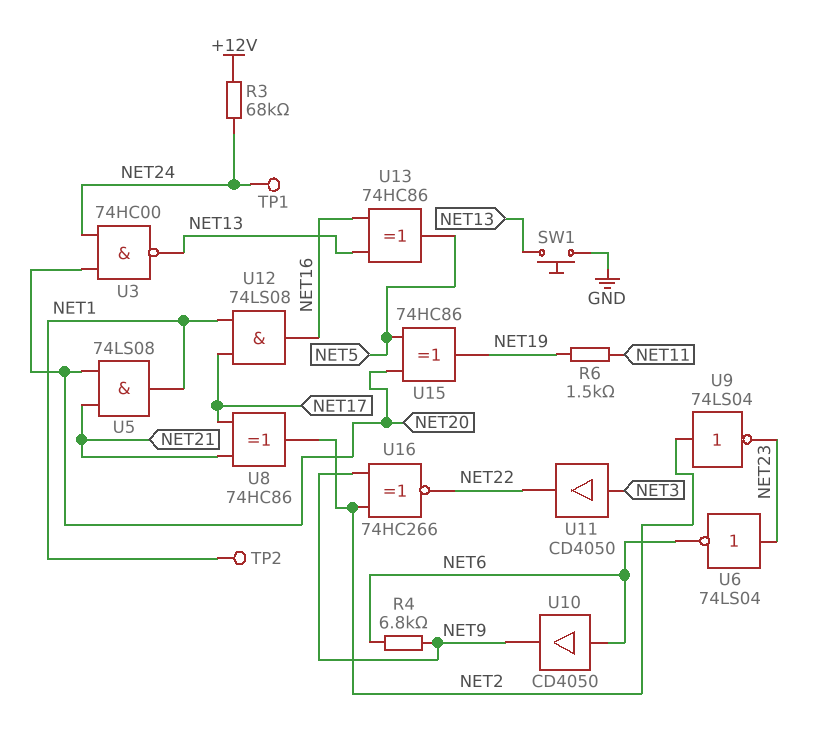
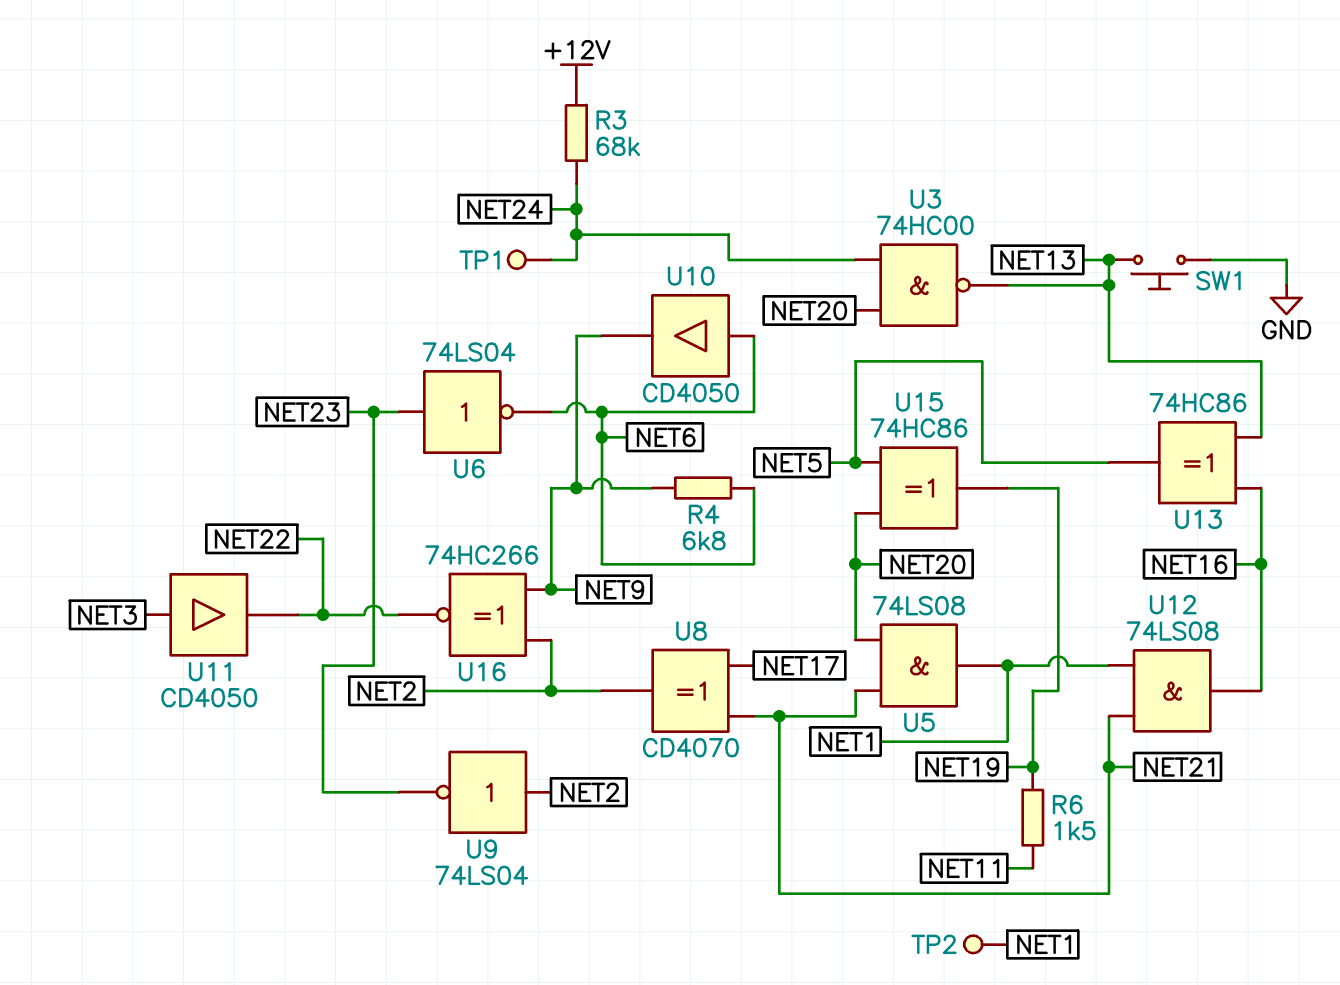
U8: XOR 74HC86 (in NET17, in NET21, out NET2) -> XOR CD4070 (in NET17, in NET21, out NET2)
U12: AND 74LS08 (in NET1, in NET17, out NET16) -> AND 74LS08 (in NET1, in NET21, out NET16)

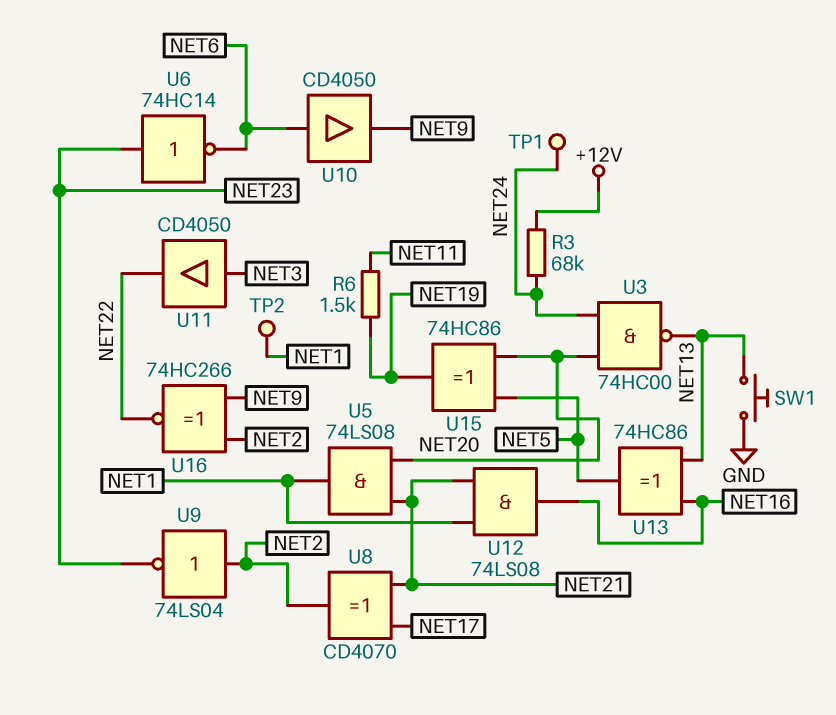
R4: 6.8k (NET6, NET9) -> none
U6: NOT 74LS04 (in NET23, out NET6) -> NOT 74HC14 (in NET23, out NET6)

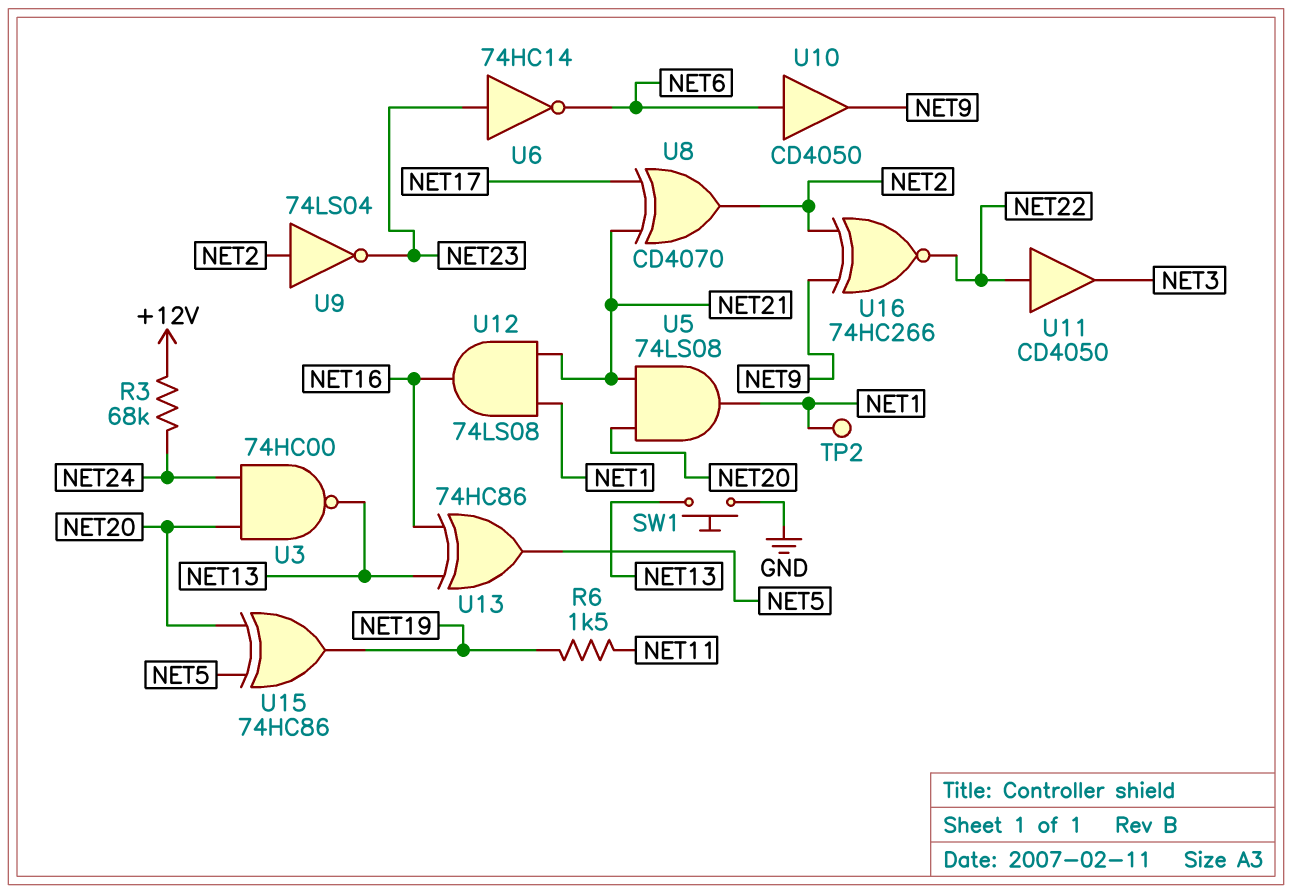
TP1: test point (NET24) -> none
U11: buffer CD4050 (in NET3, out NET22) -> buffer CD4050 (in NET22, out NET3)

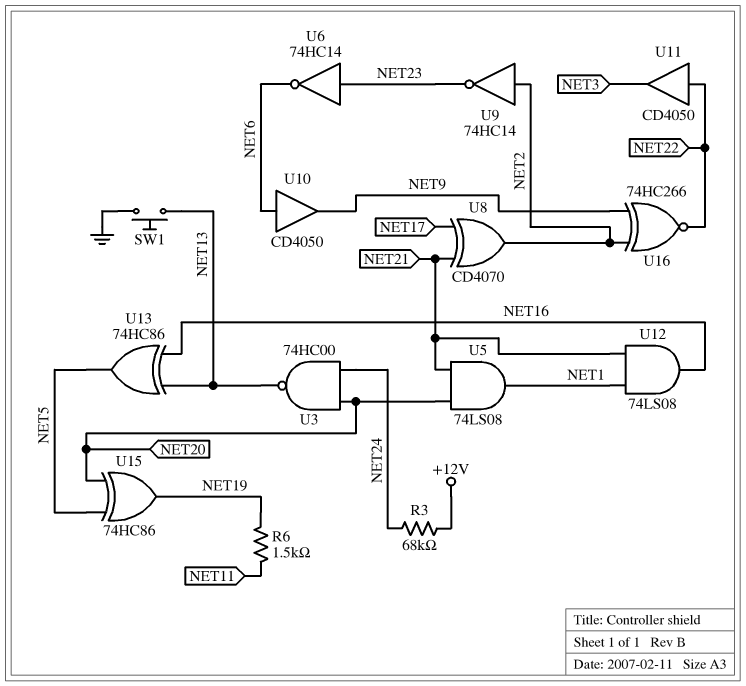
TP2: test point (NET1) -> none
U9: NOT 74LS04 (in NET2, out NET23) -> NOT 74HC14 (in NET2, out NET23)

